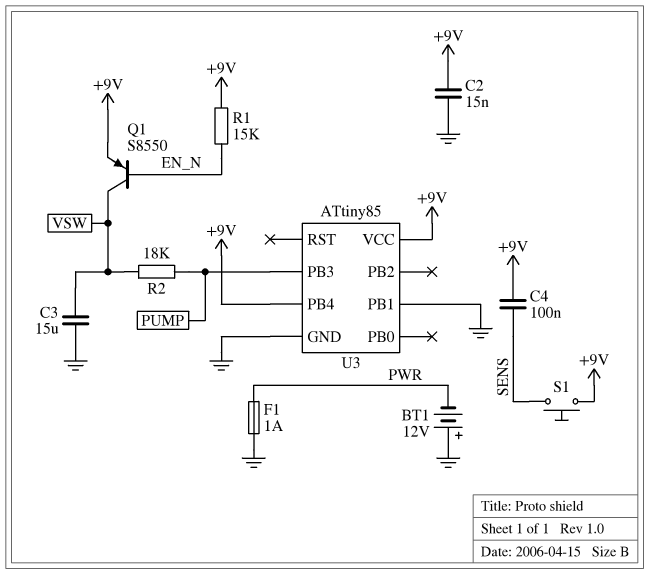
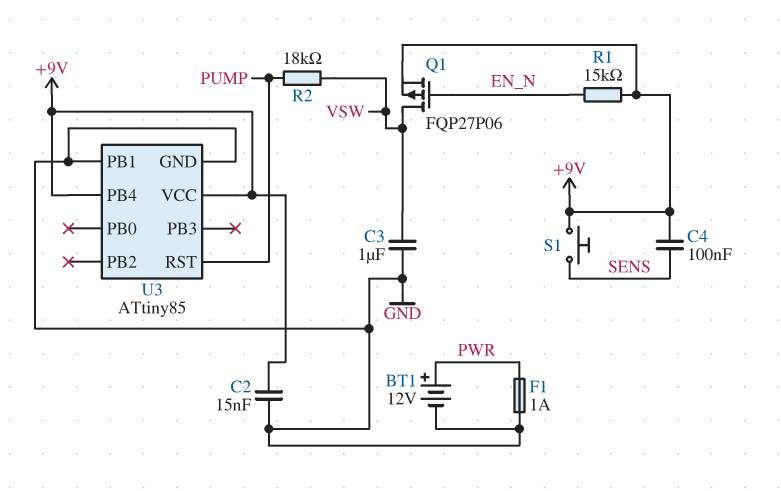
BT1: 12V (plus GND, minus PWR) -> 12V (plus PWR, minus GND)
C3: 15uF (GND, VSW) -> 1uF (GND, VSW)
Q1: PNP S8550 (B EN_N, C VSW, E +9V) -> PMOS FQP27P06 (G EN_N, D VSW, S +9V)
U3 pin PB3: PUMP -> none
U3 pin RST: none -> PUMP

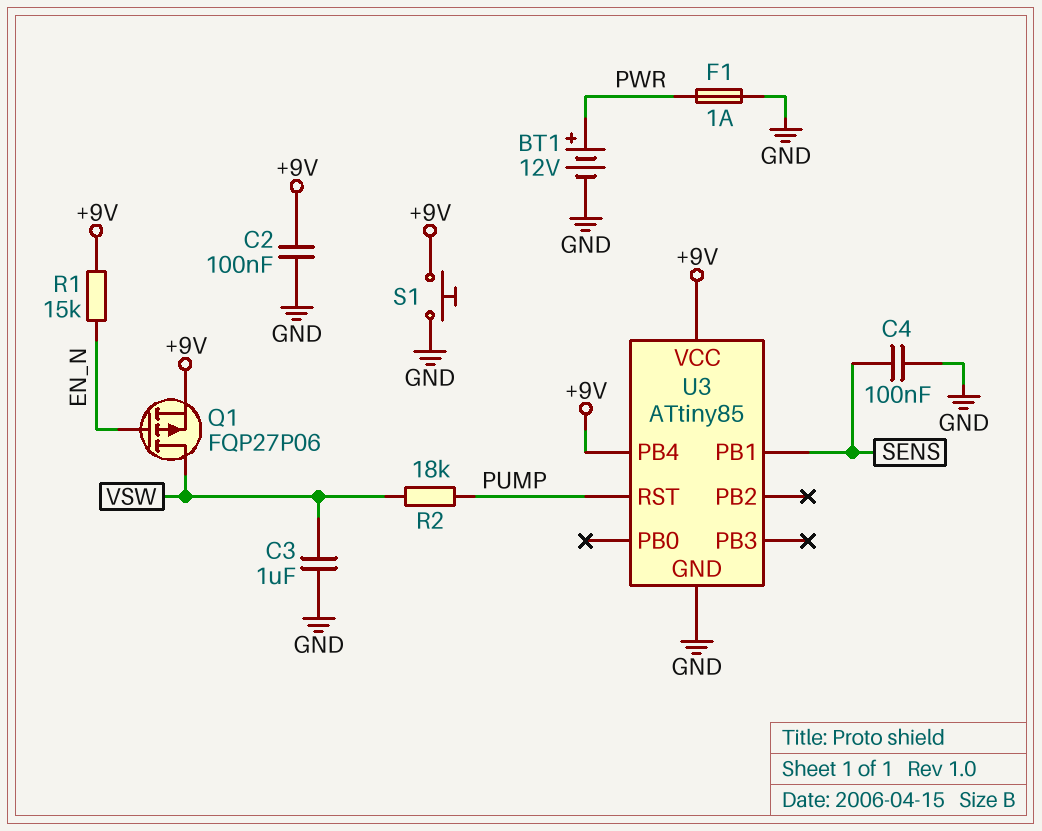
C2: 15nF (+9V, GND) -> 100nF (+9V, GND)
C4: 100nF (+9V, SENS) -> 100nF (GND, SENS)
S1: button (+9V, SENS) -> button (+9V, GND)
U3 pin PB1: GND -> SENS

